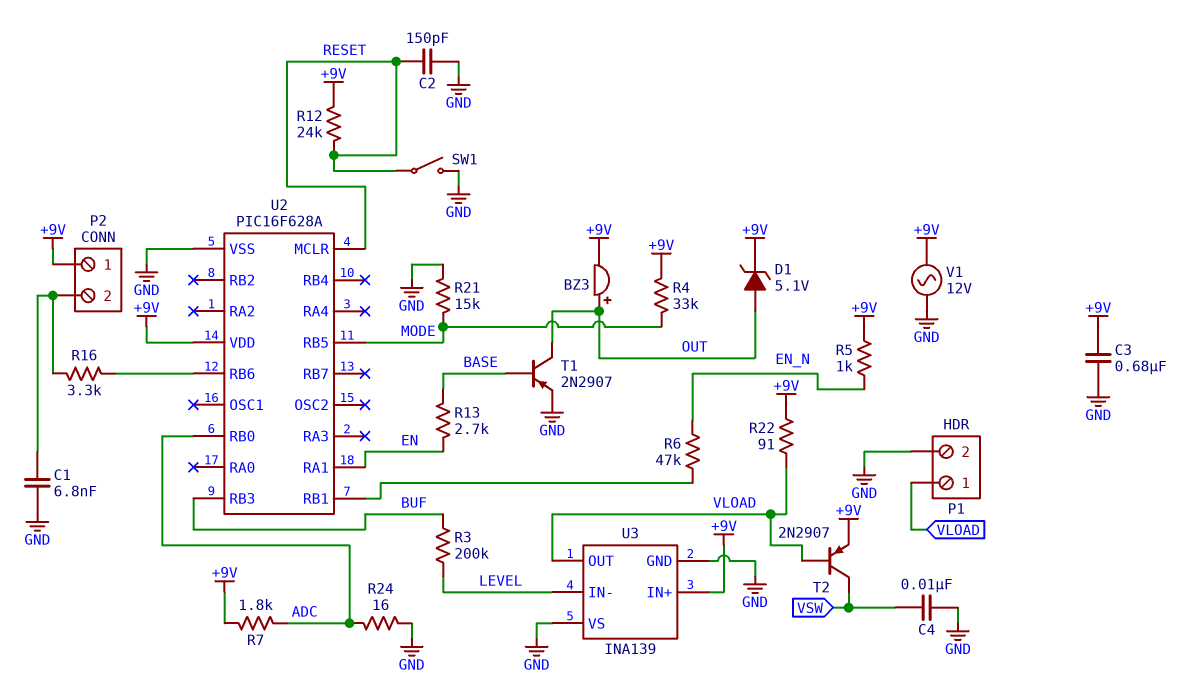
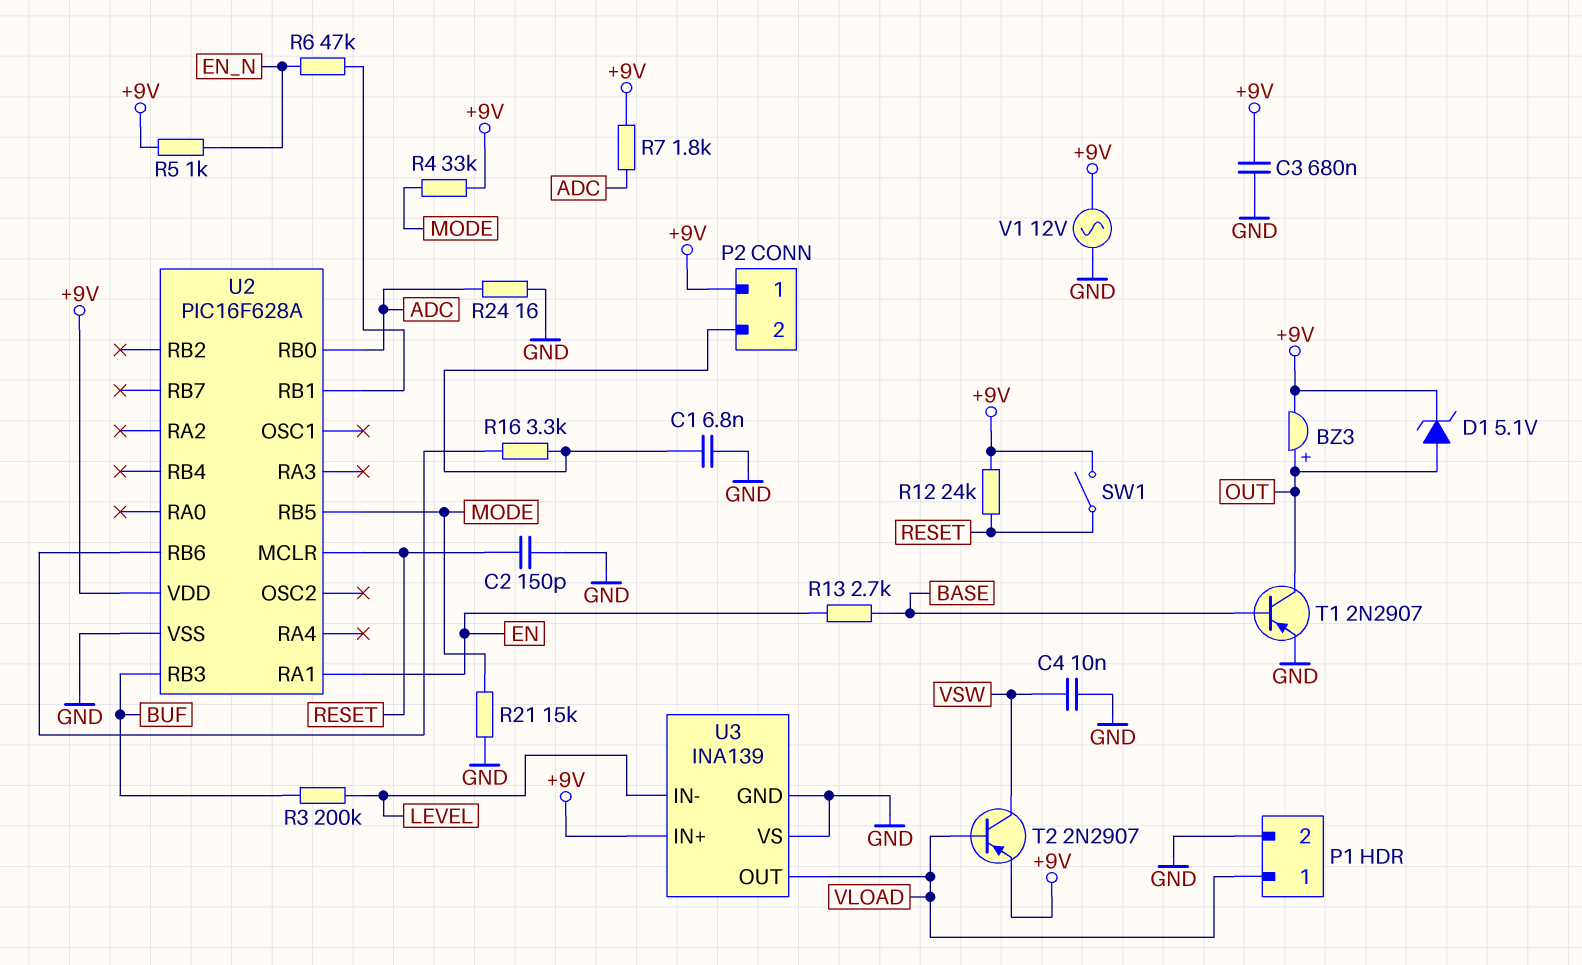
R22: 91 (+9V, VLOAD) -> none
SW1: switch (GND, RESET) -> switch (+9V, RESET)

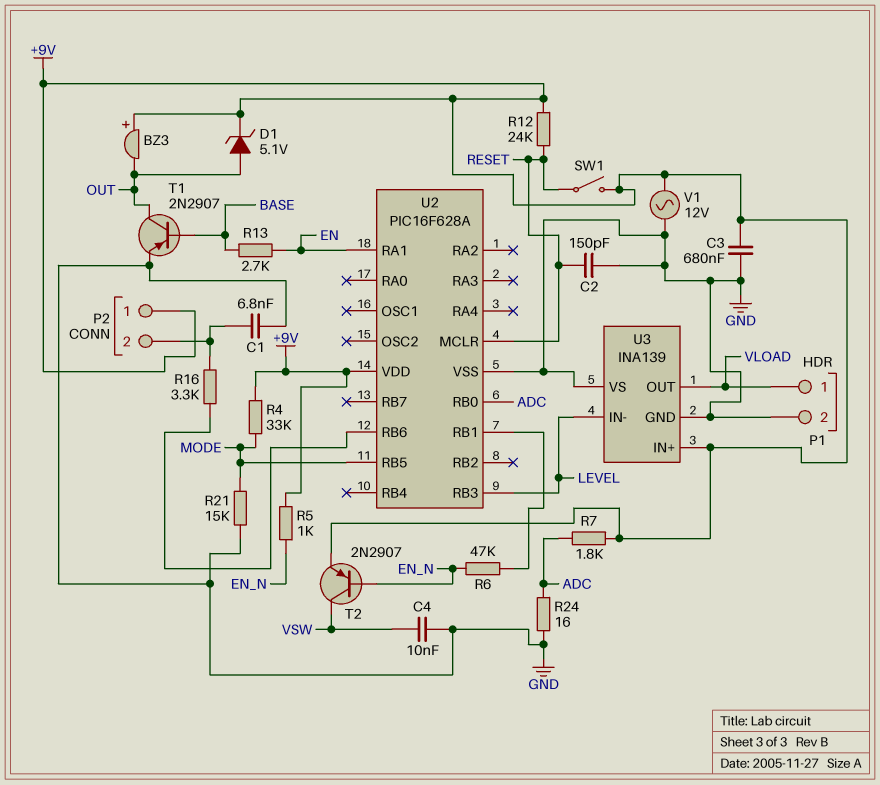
BZ3: buzzer (plus OUT, minus +9V) -> buzzer (plus +9V, minus OUT)
R3: 200k (BUF, LEVEL) -> none
T2: PNP 2N2907 (B VLOAD, C VSW, E +9V) -> PNP 2N2907 (B EN_N, C VSW, E +9V)
U2 pin RB3: BUF -> LEVEL

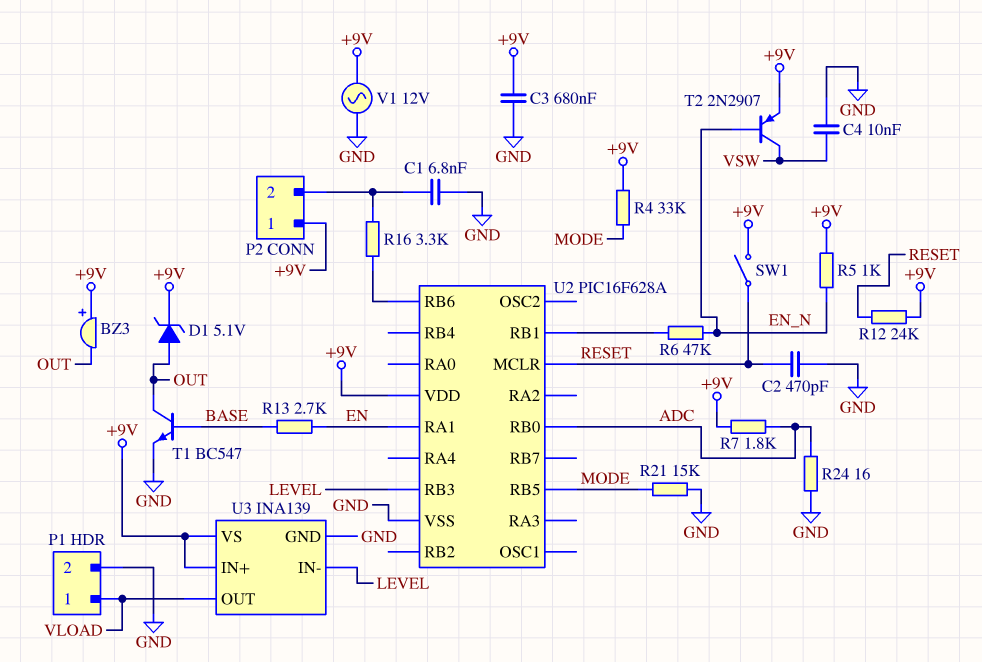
C2: 150pF (GND, RESET) -> 470pF (GND, RESET)
T1: PNP 2N2907 (B BASE, C OUT, E GND) -> NPN BC547 (B BASE, C OUT, E GND)
U3 pin VS: GND -> +9V

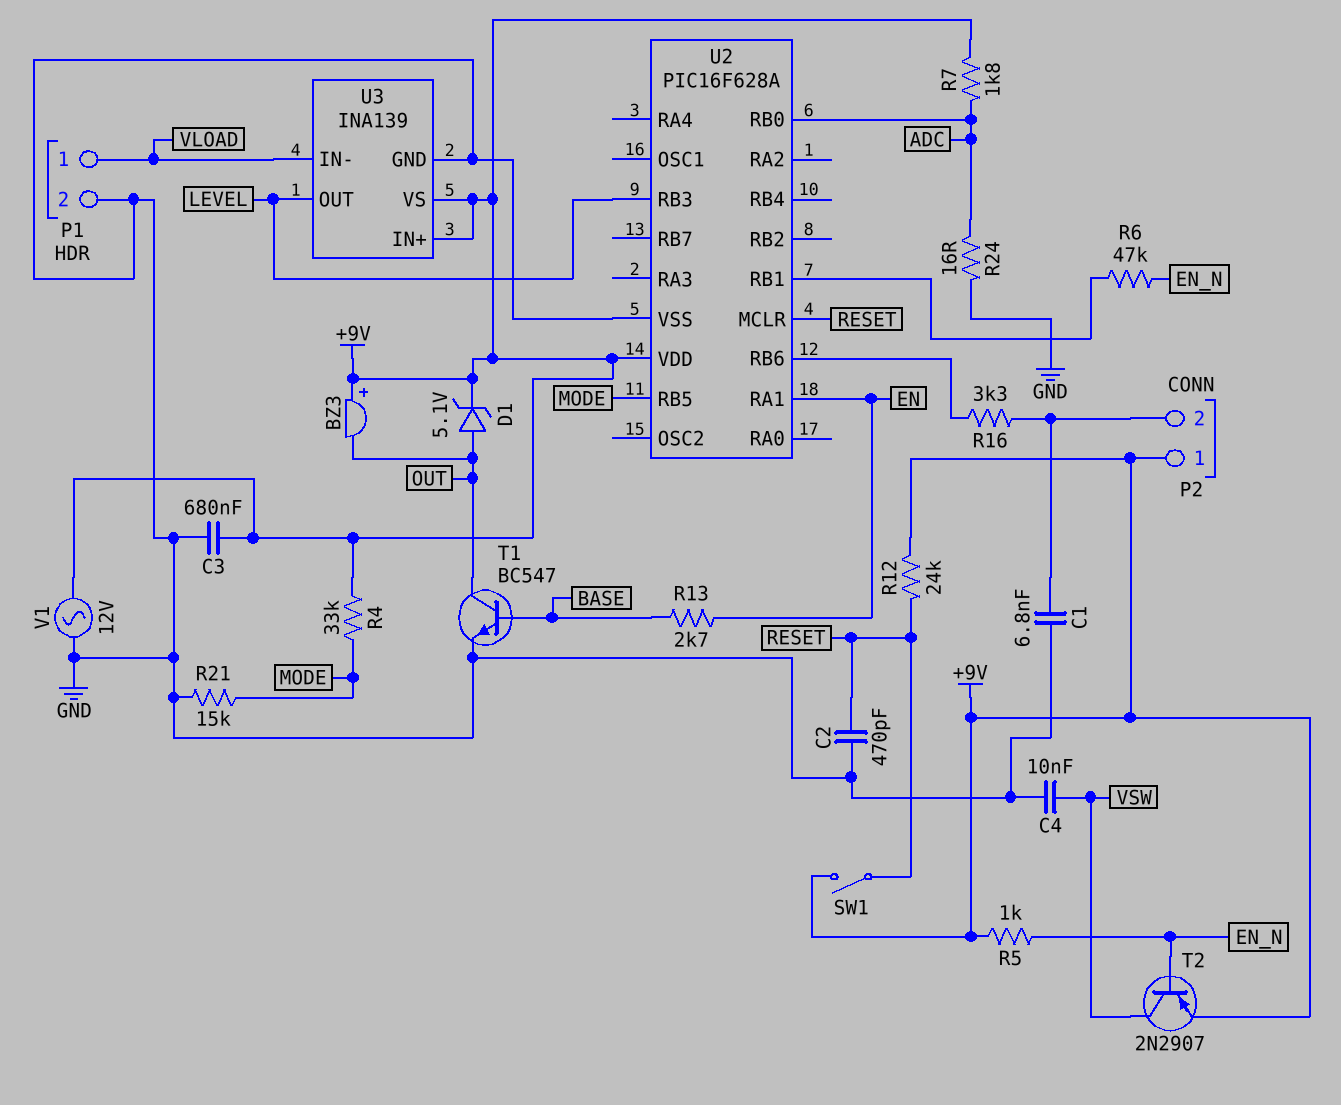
U3 pin IN-: LEVEL -> VLOAD
U3 pin OUT: VLOAD -> LEVEL

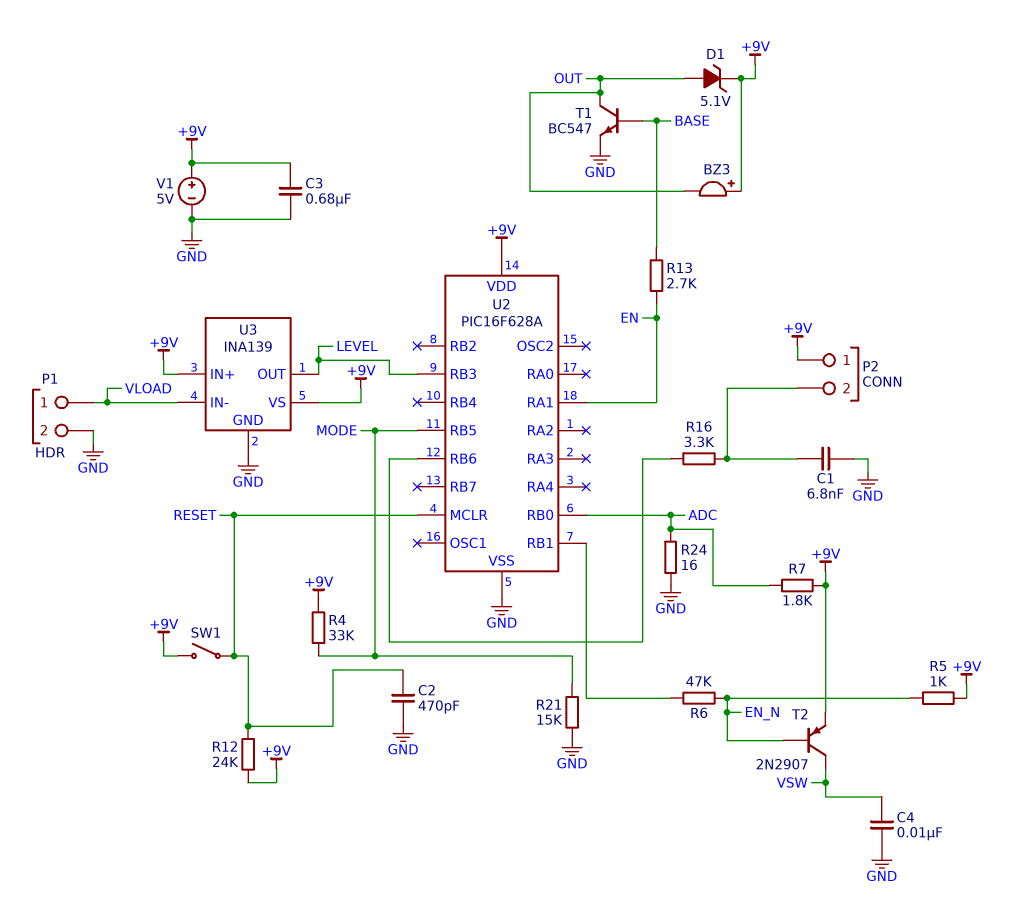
V1: AC 12V (+9V, GND) -> 5V (plus +9V, minus GND)

